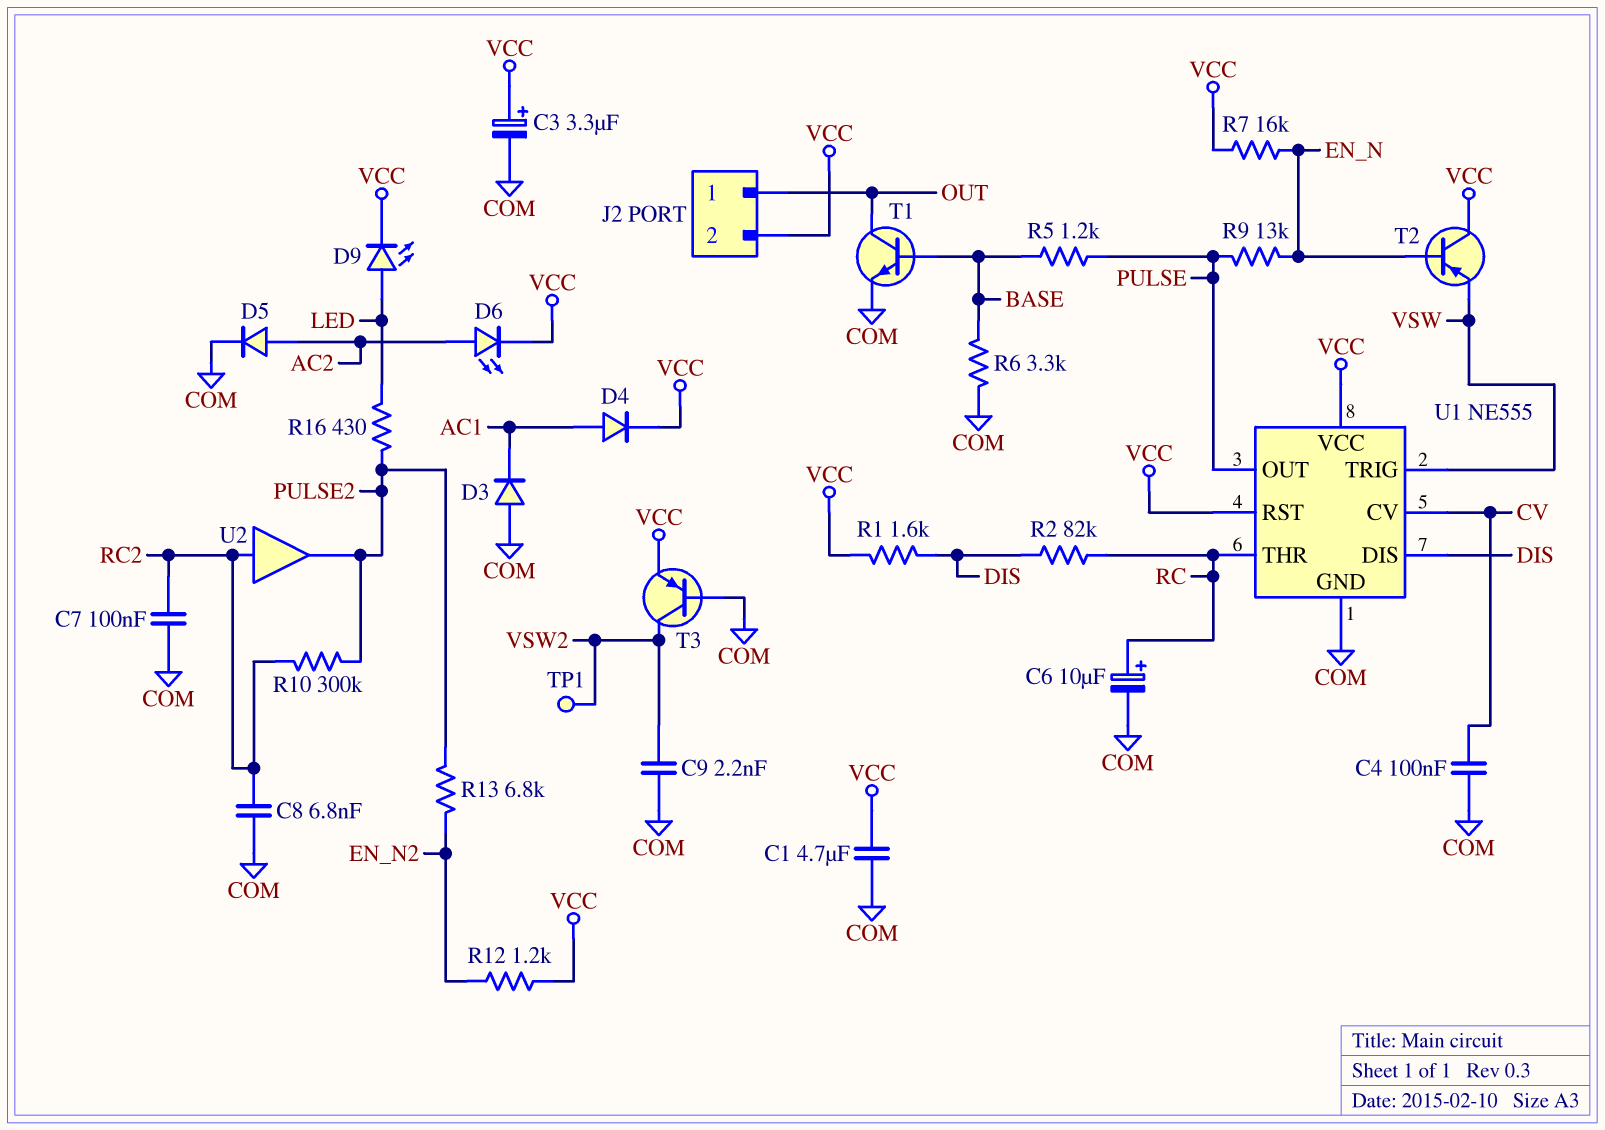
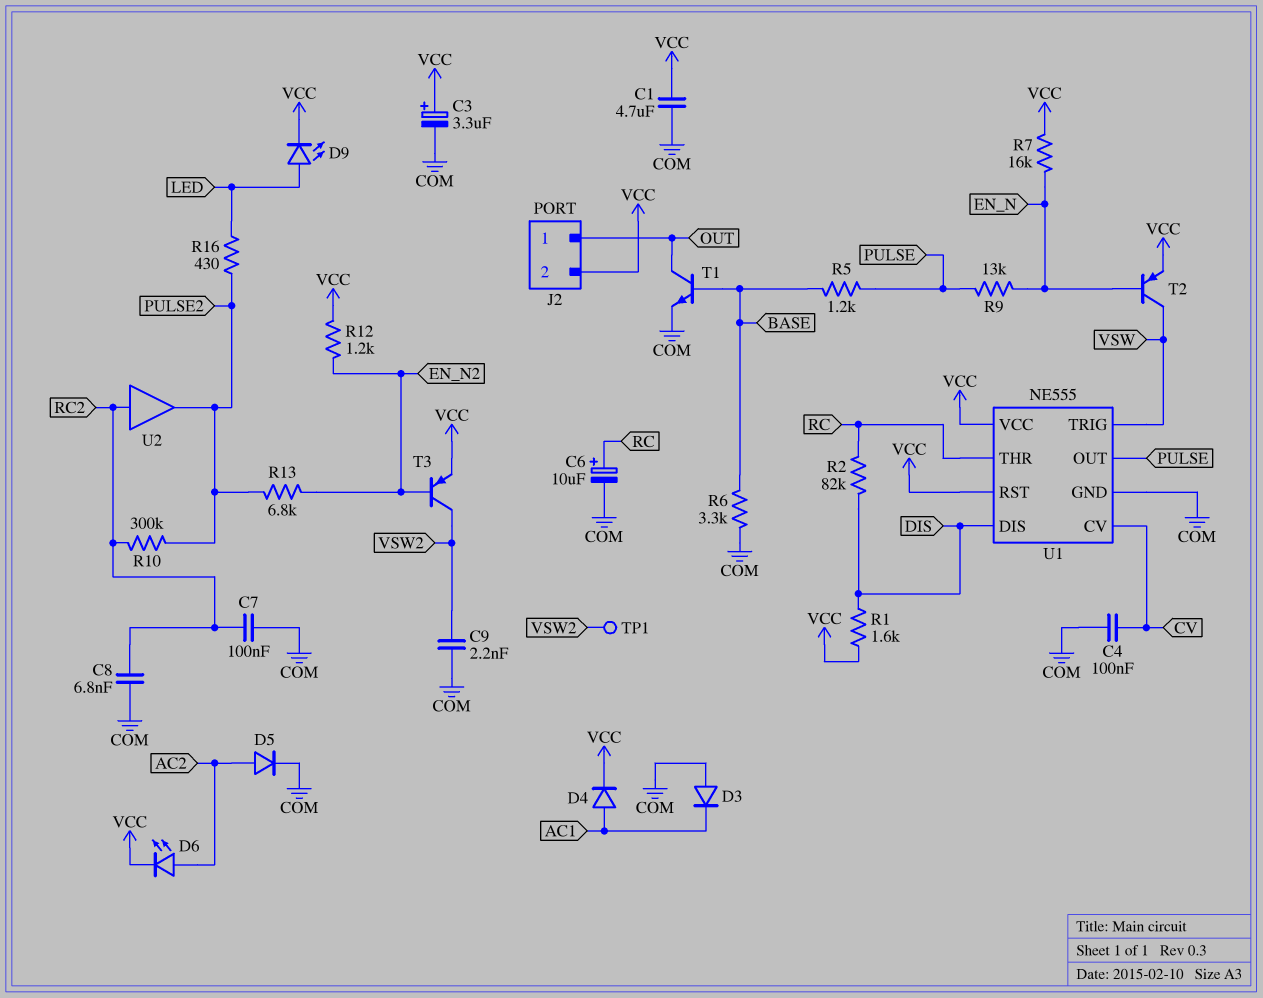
T2: PNP (B EN_N, C VCC, E VSW) -> PNP (B EN_N, C VSW, E VCC)
T3: PNP (B COM, C VSW2, E VCC) -> PNP (B EN_N2, C VSW2, E VCC)

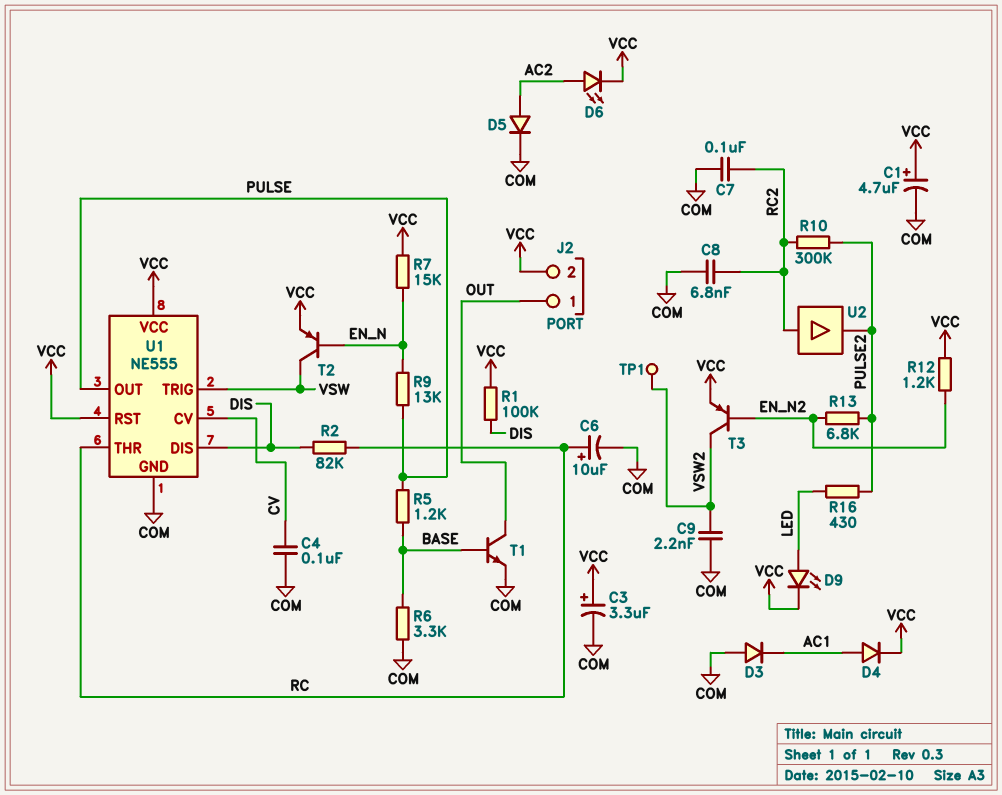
C1: 4.7uF (COM, VCC) -> 4.7uF (plus VCC, minus COM)
R1: 1.6k (DIS, VCC) -> 100k (DIS, VCC)
R7: 16k (EN_N, VCC) -> 15k (EN_N, VCC)

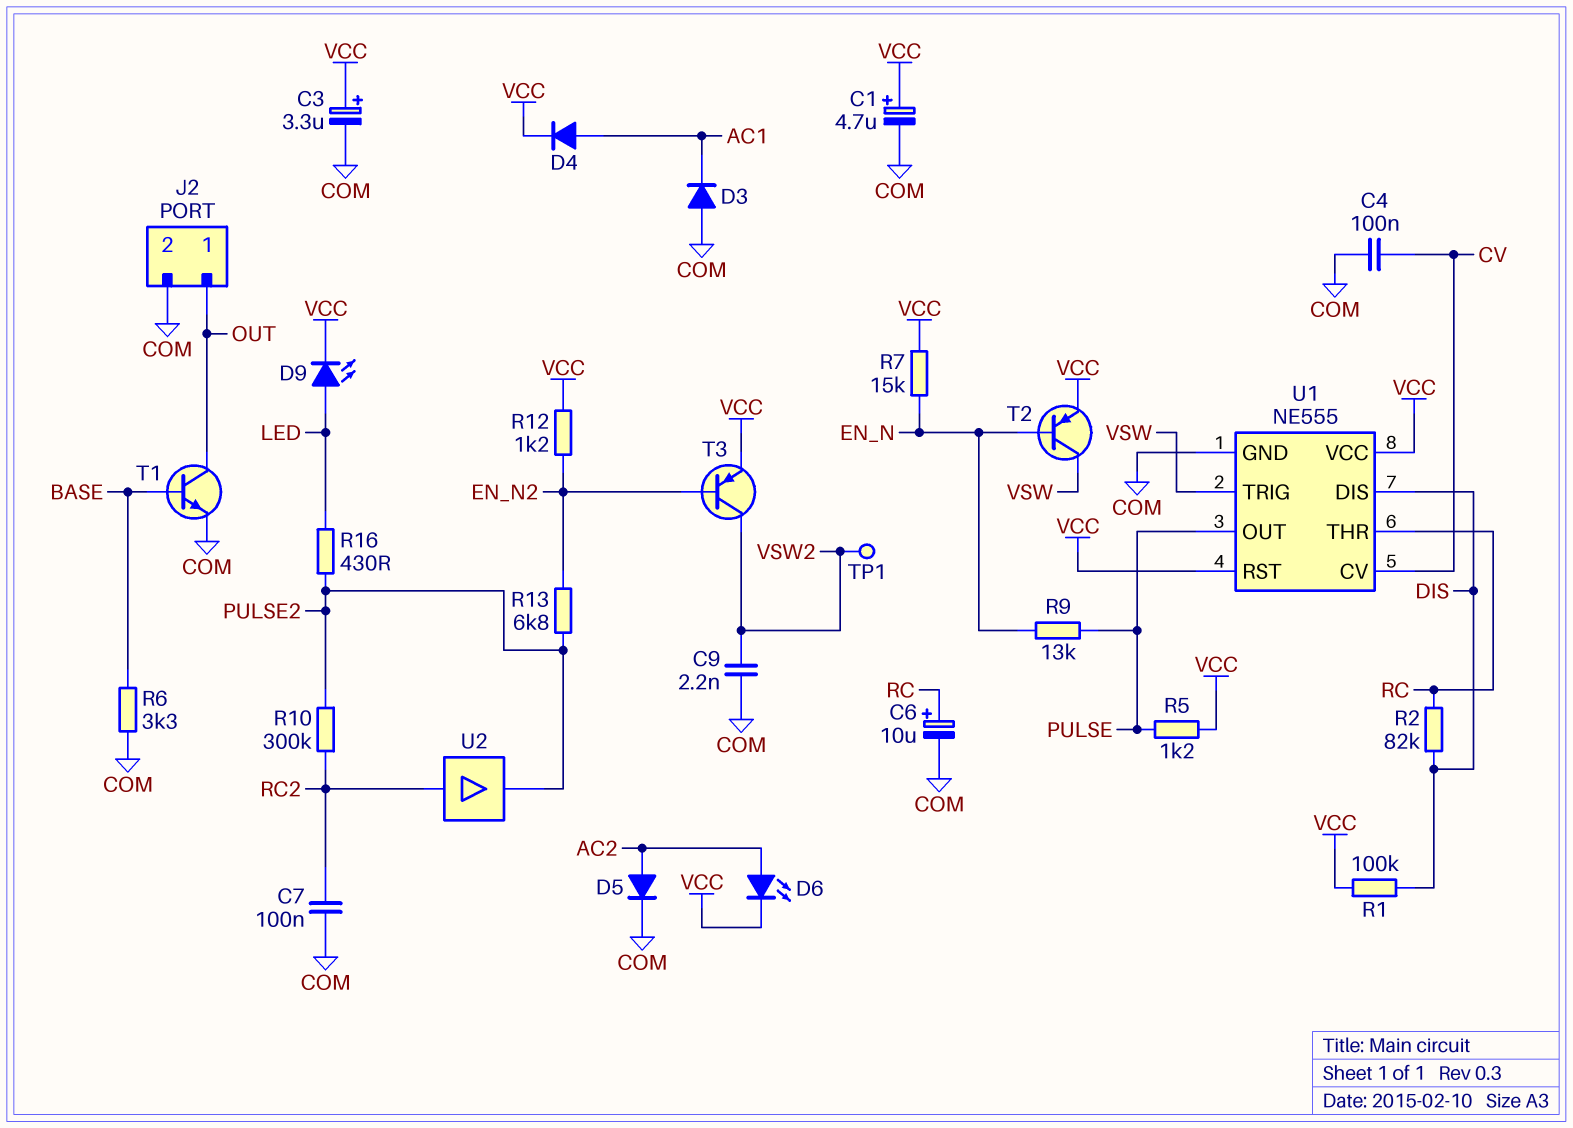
C8: 6.8nF (COM, RC2) -> none
J2 pin 2: VCC -> COM
R5: 1.2k (BASE, PULSE) -> 1.2k (PULSE, VCC)

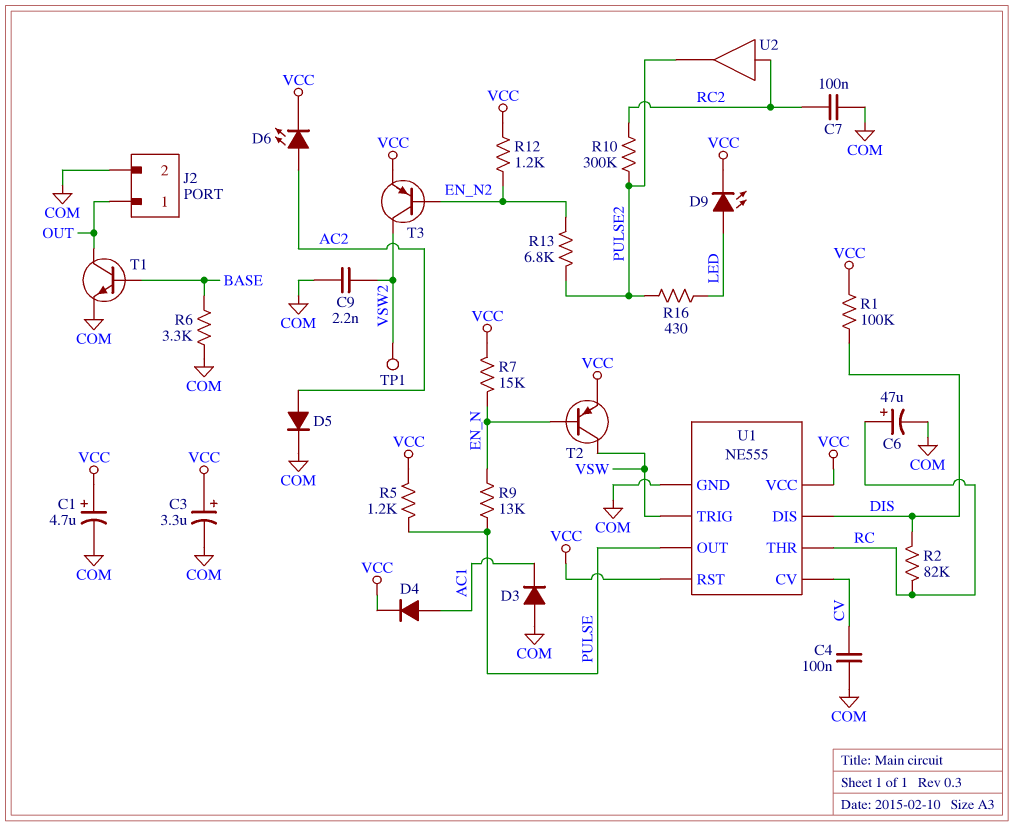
C6: 10uF (plus RC, minus COM) -> 47uF (plus RC, minus COM)

